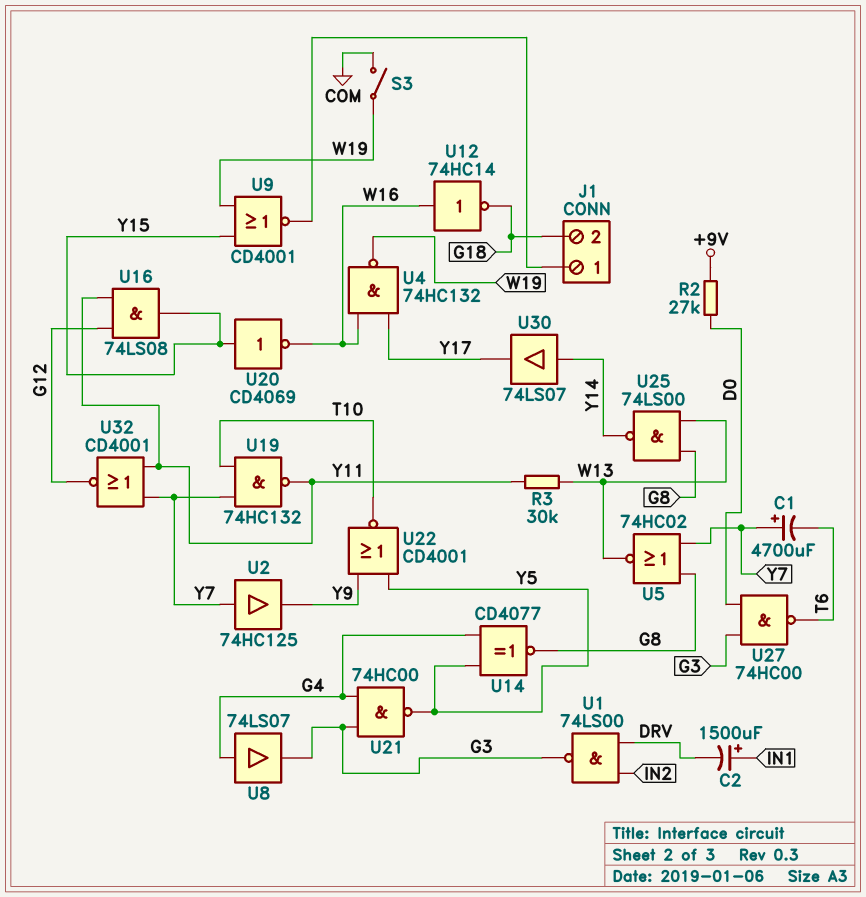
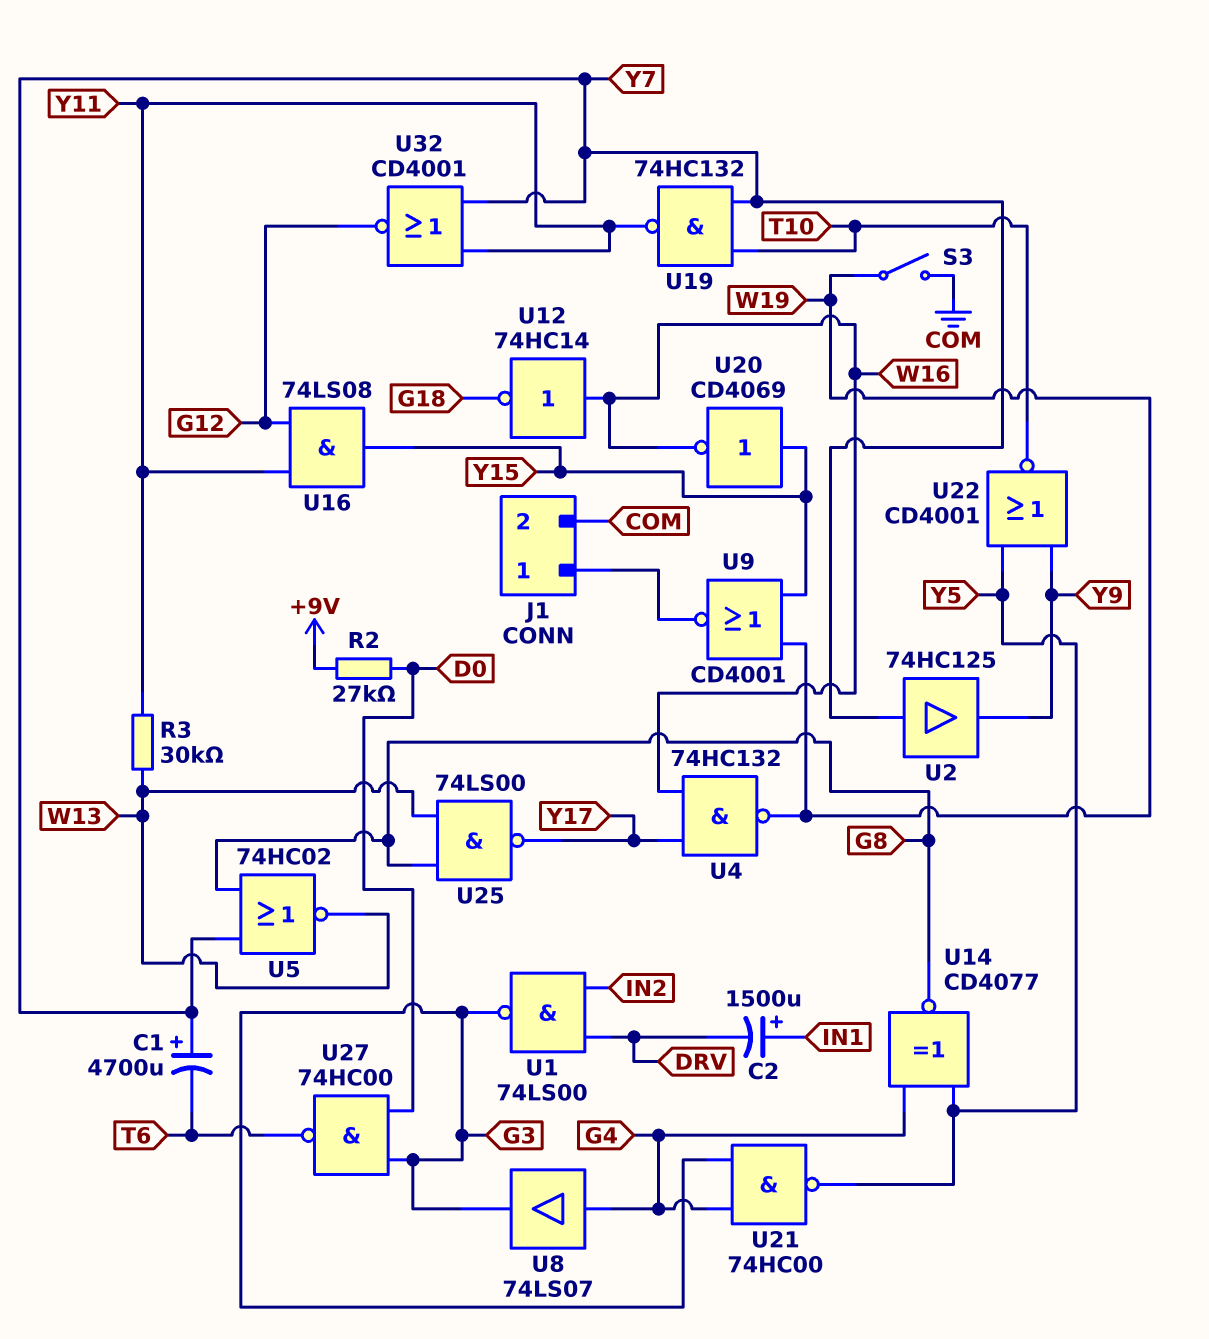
J1 pin 2: G18 -> COM
U25: NAND 74LS00 (in G8, in W13, out Y14) -> NAND 74LS00 (in G8, in W13, out Y17)
U30: buffer 74LS07 (in Y14, out Y17) -> none

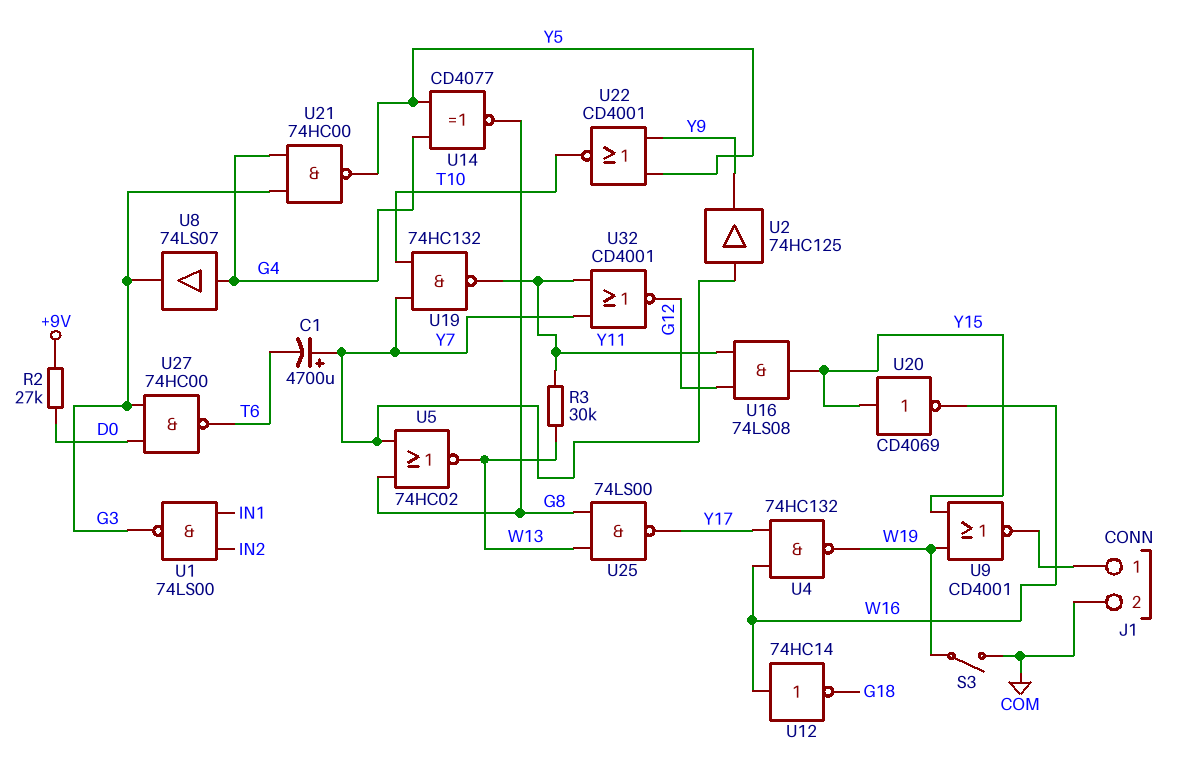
C2: 1500uF (plus IN1, minus DRV) -> none
U1: NAND 74LS00 (in DRV, in IN2, out G3) -> NAND 74LS00 (in IN1, in IN2, out G3)

